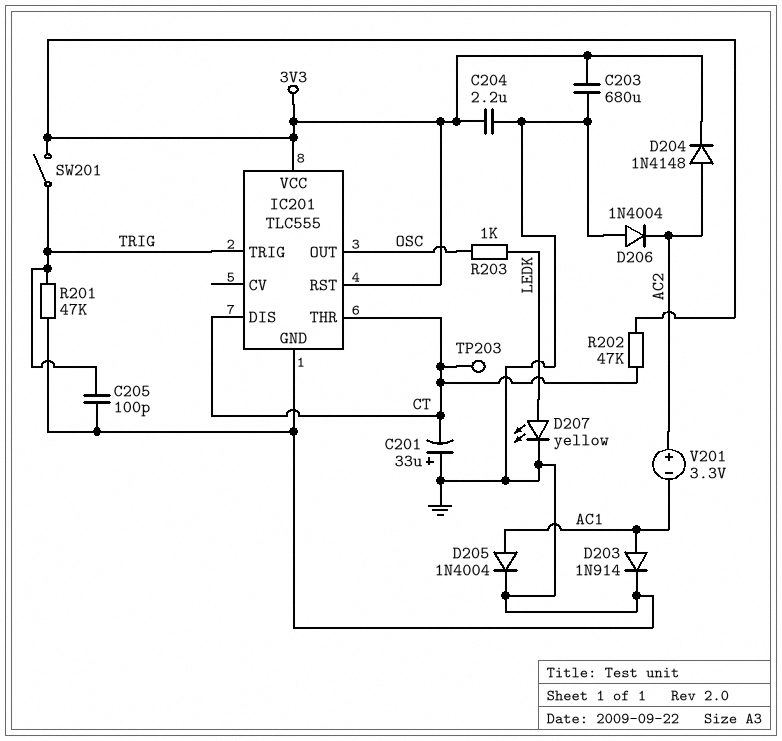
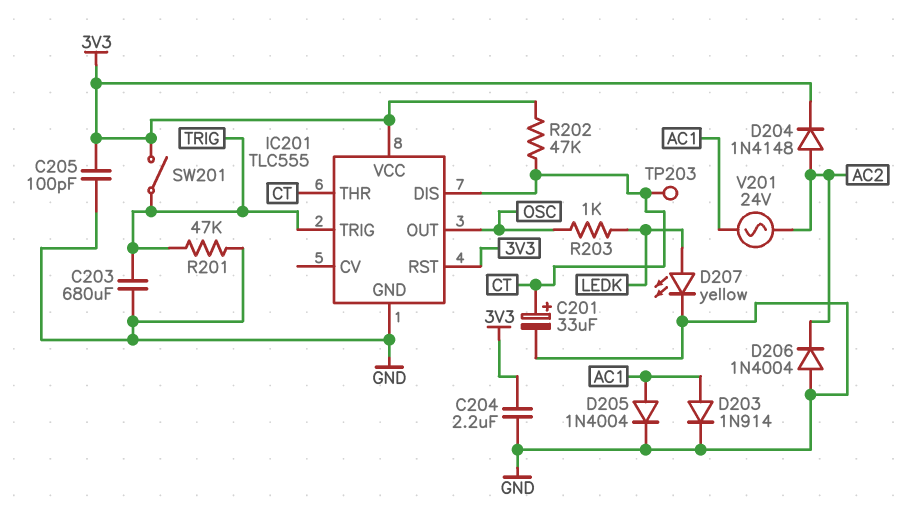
C201: 33uF (plus GND, minus CT) -> 33uF (plus CT, minus GND)
C203: 680uF (3V3, GND) -> 680uF (GND, TRIG)
C205: 100pF (GND, TRIG) -> 100pF (3V3, GND)
V201: 3.3V (plus AC2, minus AC1) -> AC 24V (AC1, AC2)

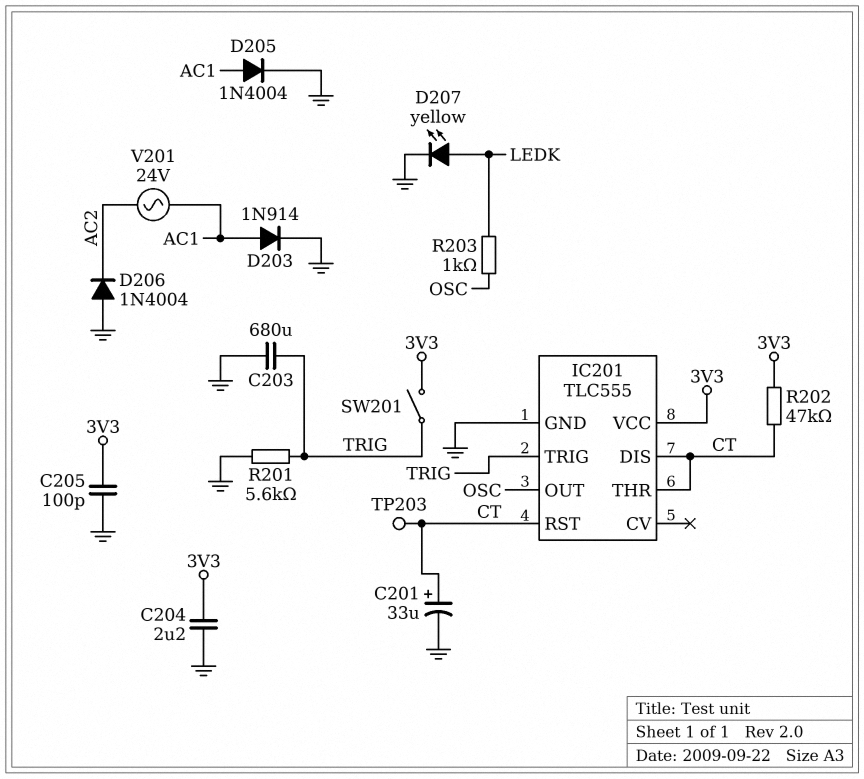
D204: diode 1N4148 (A AC2, K 3V3) -> none
IC201 pin RST: 3V3 -> CT
R201: 47k (GND, TRIG) -> 5.6k (GND, TRIG)

